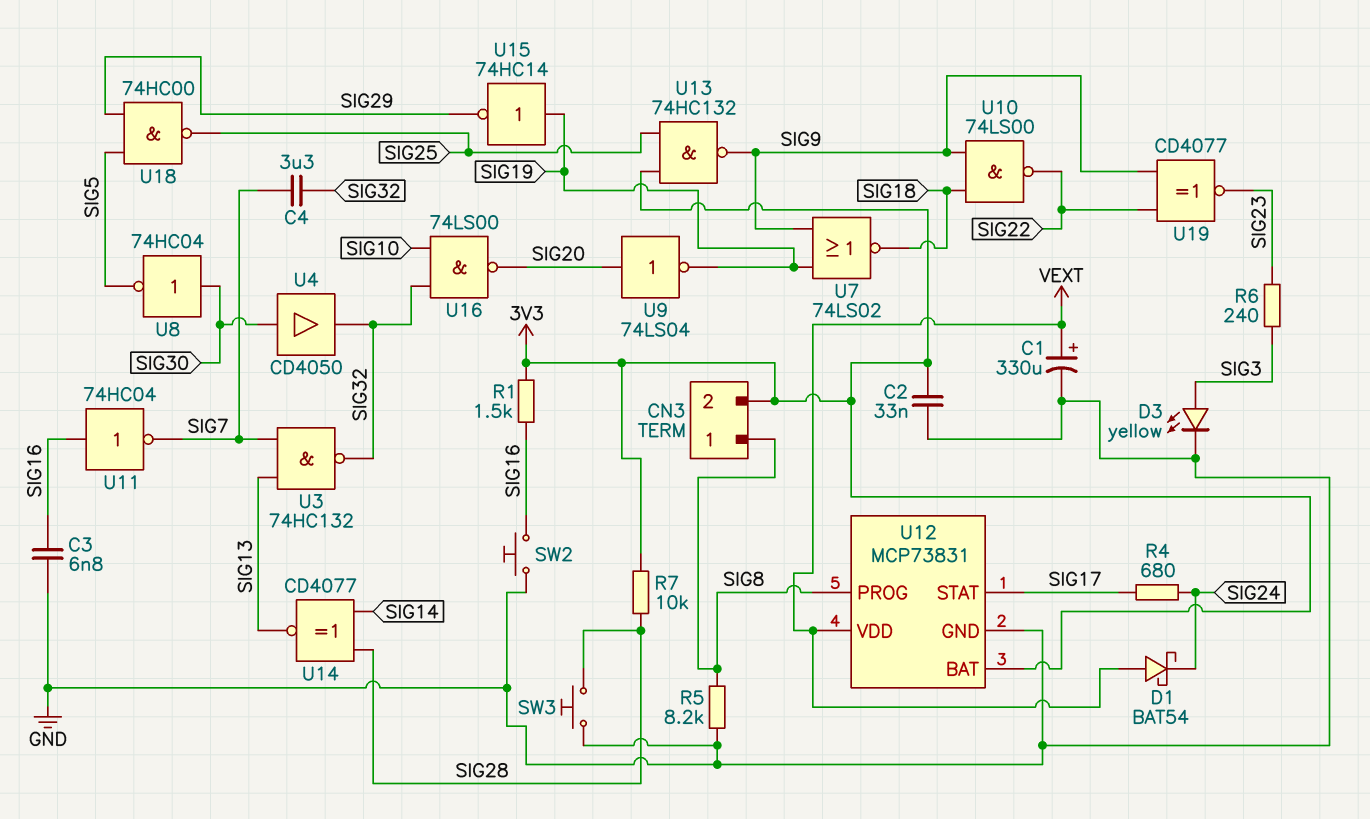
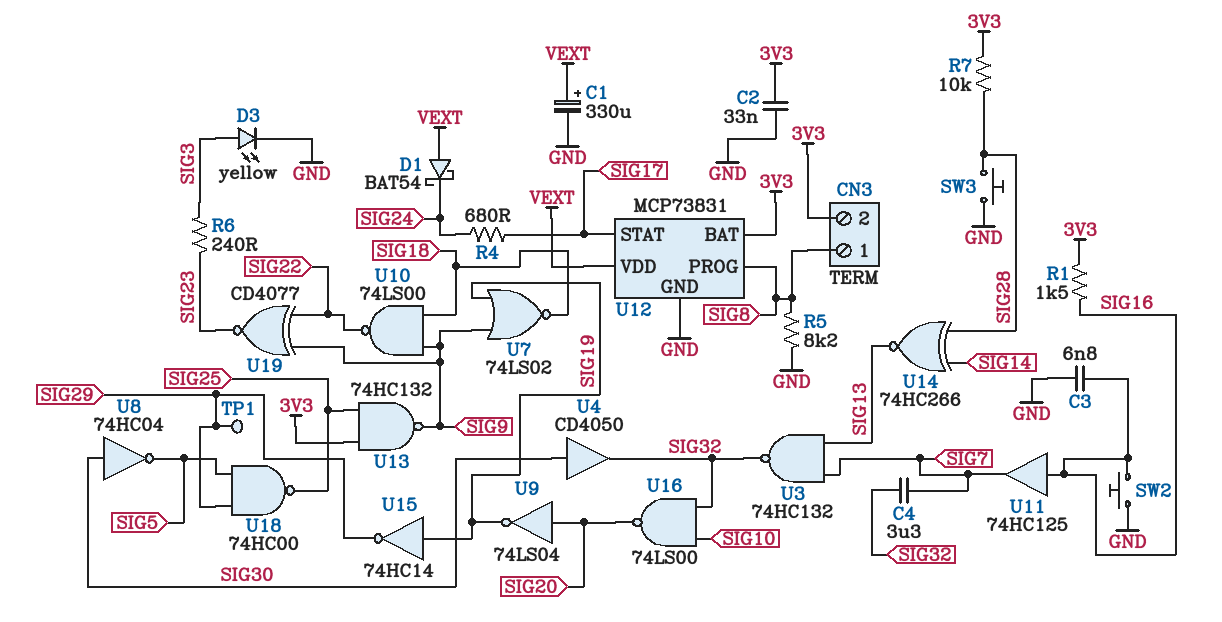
TP1: none -> test point (SIG29)
U11: NOT 74HC04 (in SIG16, out SIG7) -> buffer 74HC125 (in SIG16, out SIG7)
U14: XNOR CD4077 (in SIG14, in SIG28, out SIG13) -> XNOR 74HC266 (in SIG14, in SIG28, out SIG13)

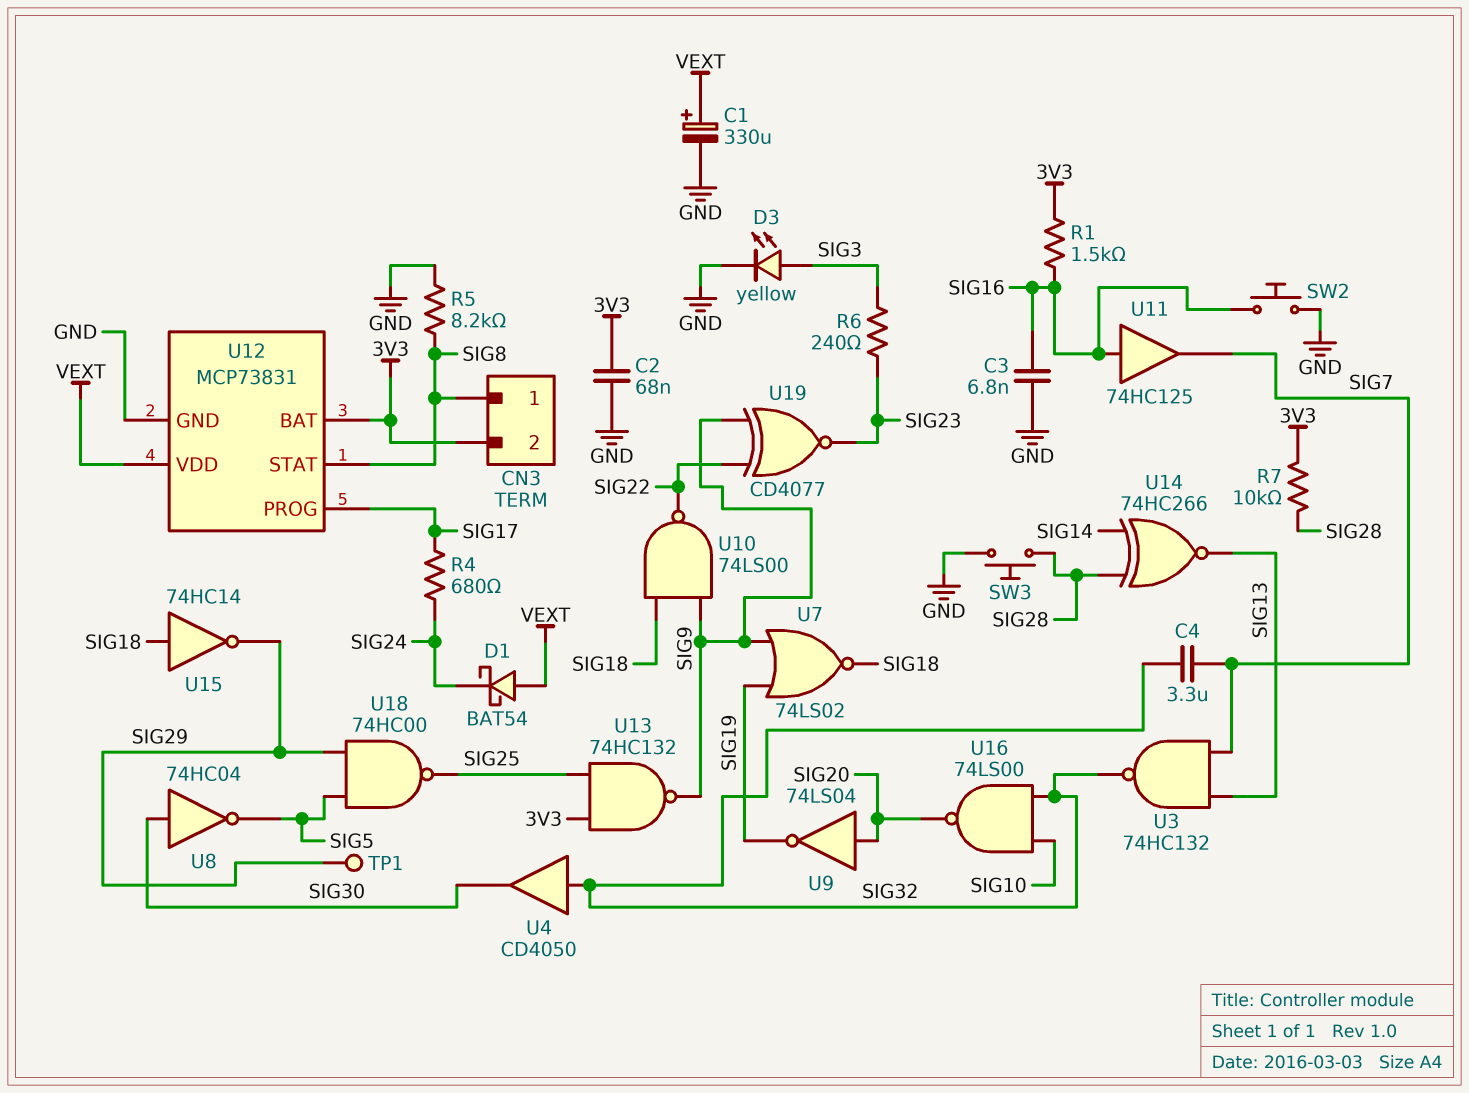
C2: 33nF (3V3, GND) -> 68nF (3V3, GND)
U4: buffer CD4050 (in SIG30, out SIG32) -> buffer CD4050 (in SIG32, out SIG30)
U12 pin PROG: SIG8 -> SIG17
U12 pin STAT: SIG17 -> SIG8
U15: NOT 74HC14 (in SIG19, out SIG29) -> NOT 74HC14 (in SIG18, out SIG29)

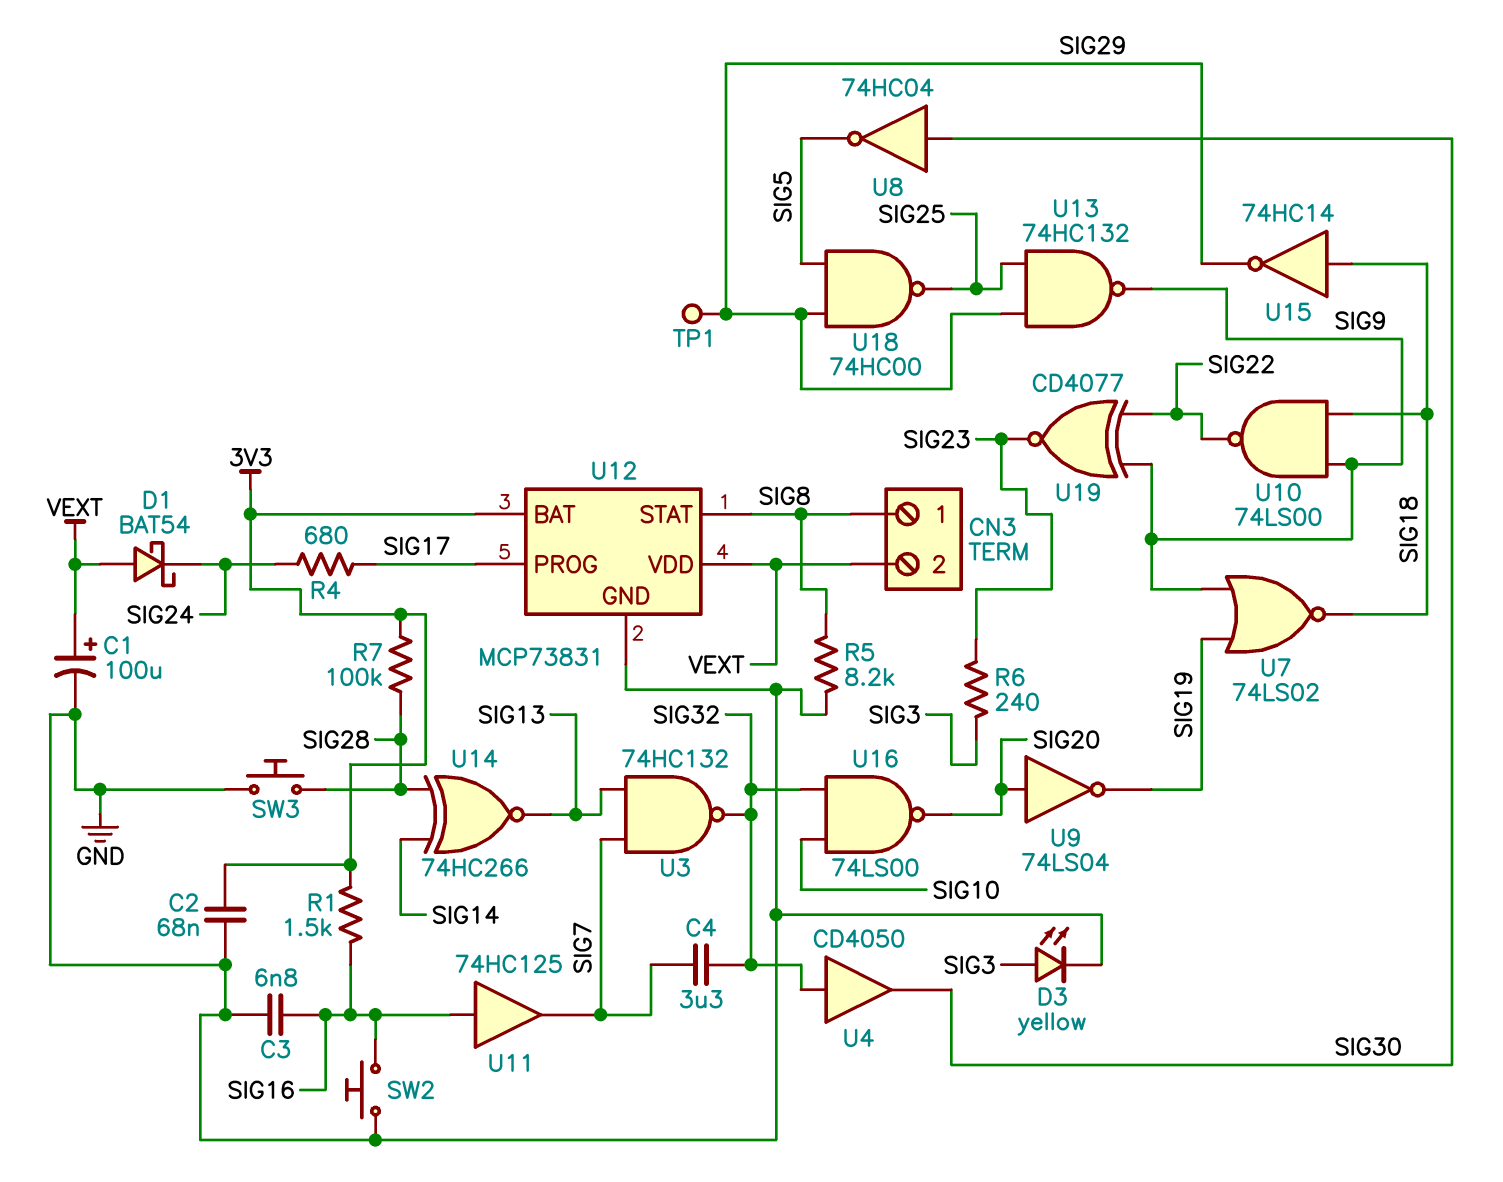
C1: 330uF (plus VEXT, minus GND) -> 100uF (plus VEXT, minus GND)
CN3 pin 2: 3V3 -> VEXT
R7: 10k (3V3, SIG28) -> 100k (3V3, SIG28)
U13: NAND 74HC132 (in 3V3, in SIG25, out SIG9) -> NAND 74HC132 (in SIG25, in SIG29, out SIG9)

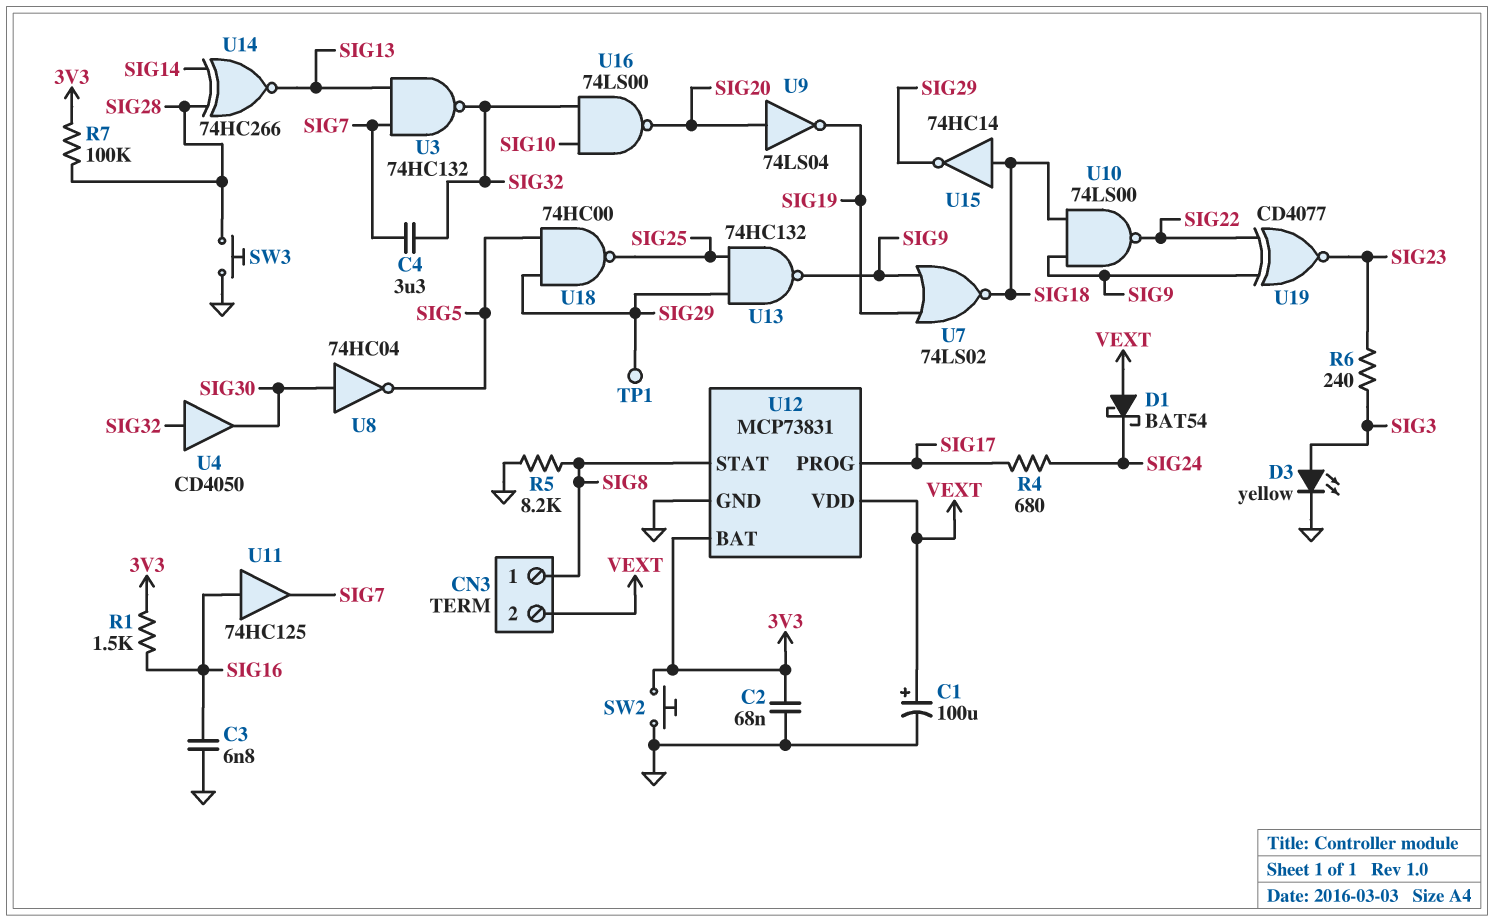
SW2: button (GND, SIG16) -> button (3V3, GND)

